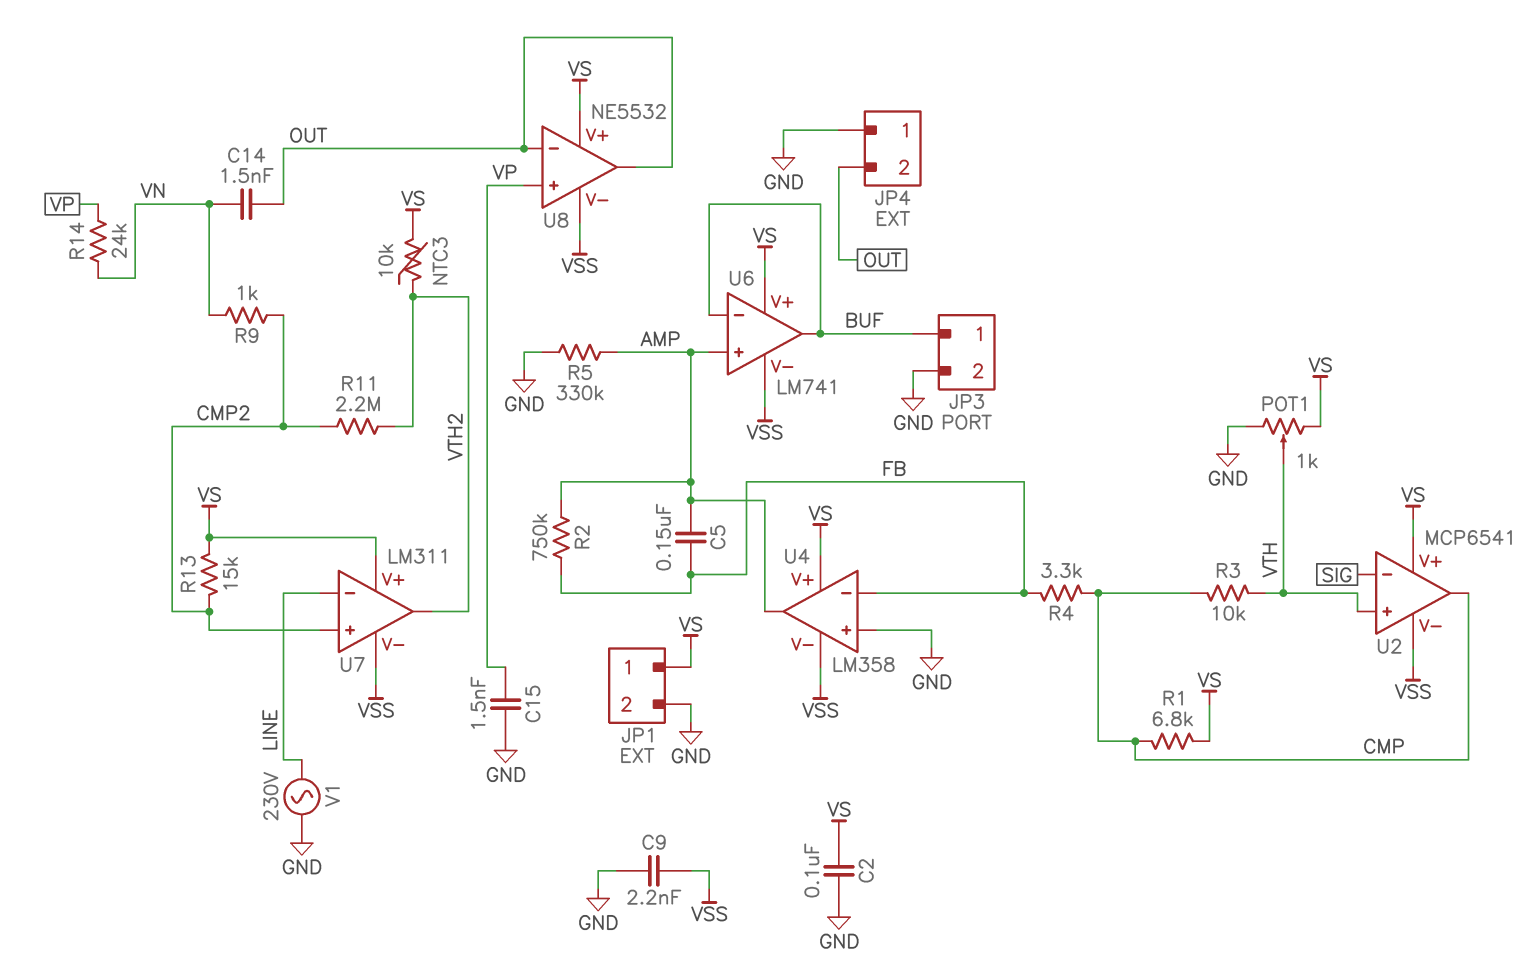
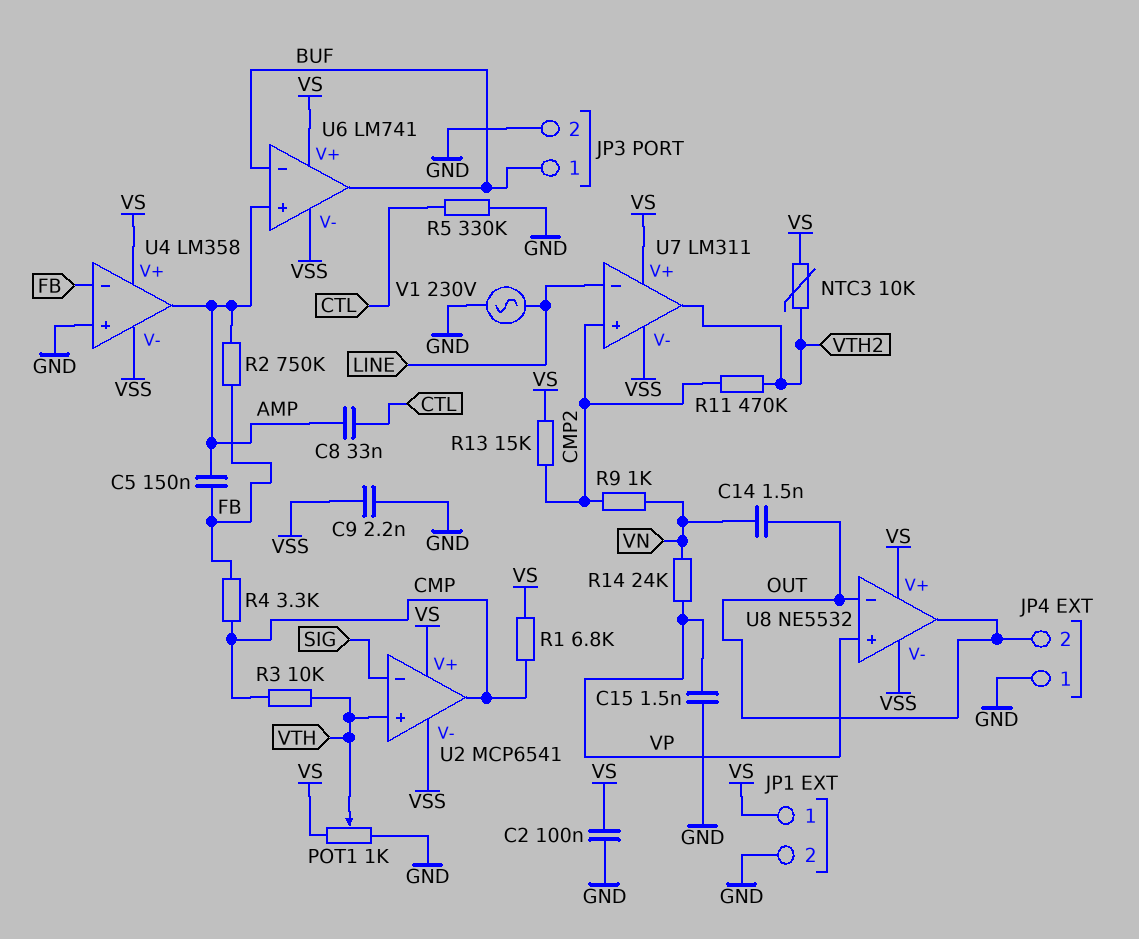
C8: none -> 33nF (AMP, CTL)
R5: 330k (AMP, GND) -> 330k (CTL, GND)
R11: 2.2M (CMP2, VTH2) -> 470k (CMP2, VTH2)

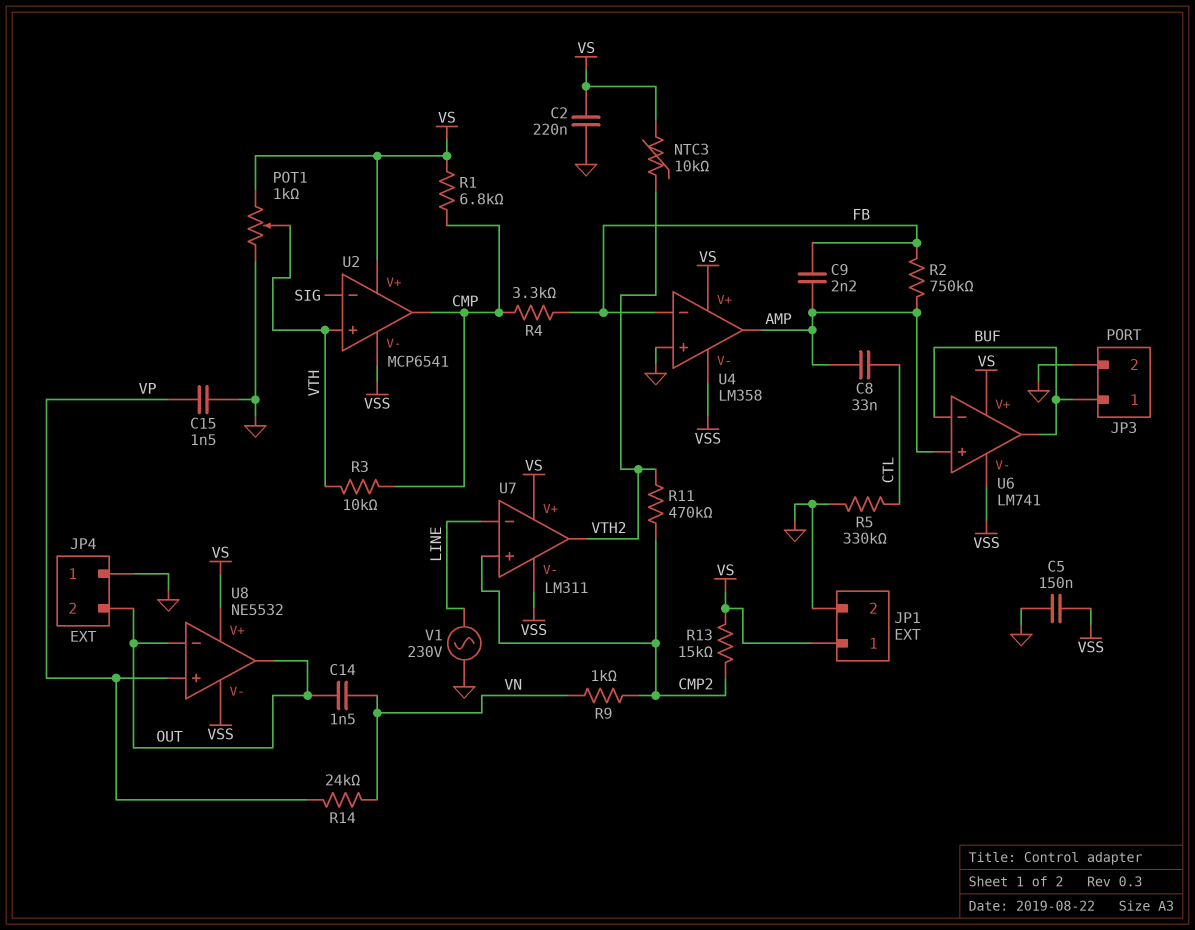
C2: 100nF (GND, VS) -> 220nF (GND, VS)
C5: 150nF (AMP, FB) -> 150nF (GND, VSS)
C9: 2.2nF (GND, VSS) -> 2.2nF (AMP, FB)

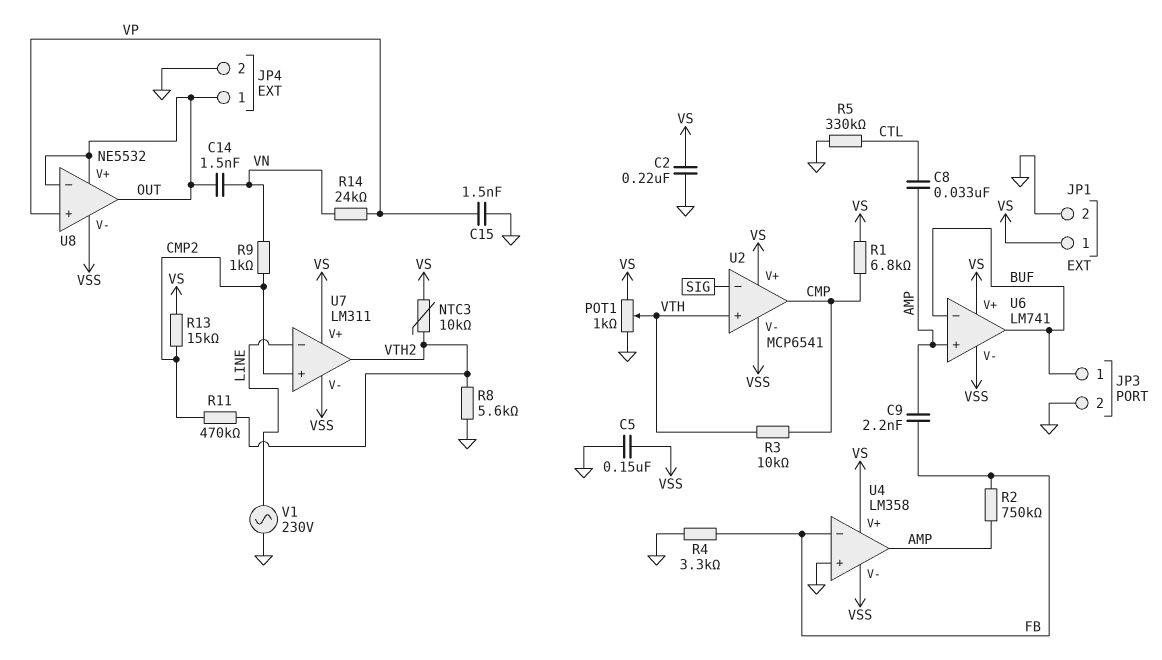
JP4 pin 1: GND -> OUT
JP4 pin 2: OUT -> GND
R4: 3.3k (CMP, FB) -> 3.3k (FB, GND)
R8: none -> 5.6k (GND, VTH2)
U8 pin V+: VS -> OUT

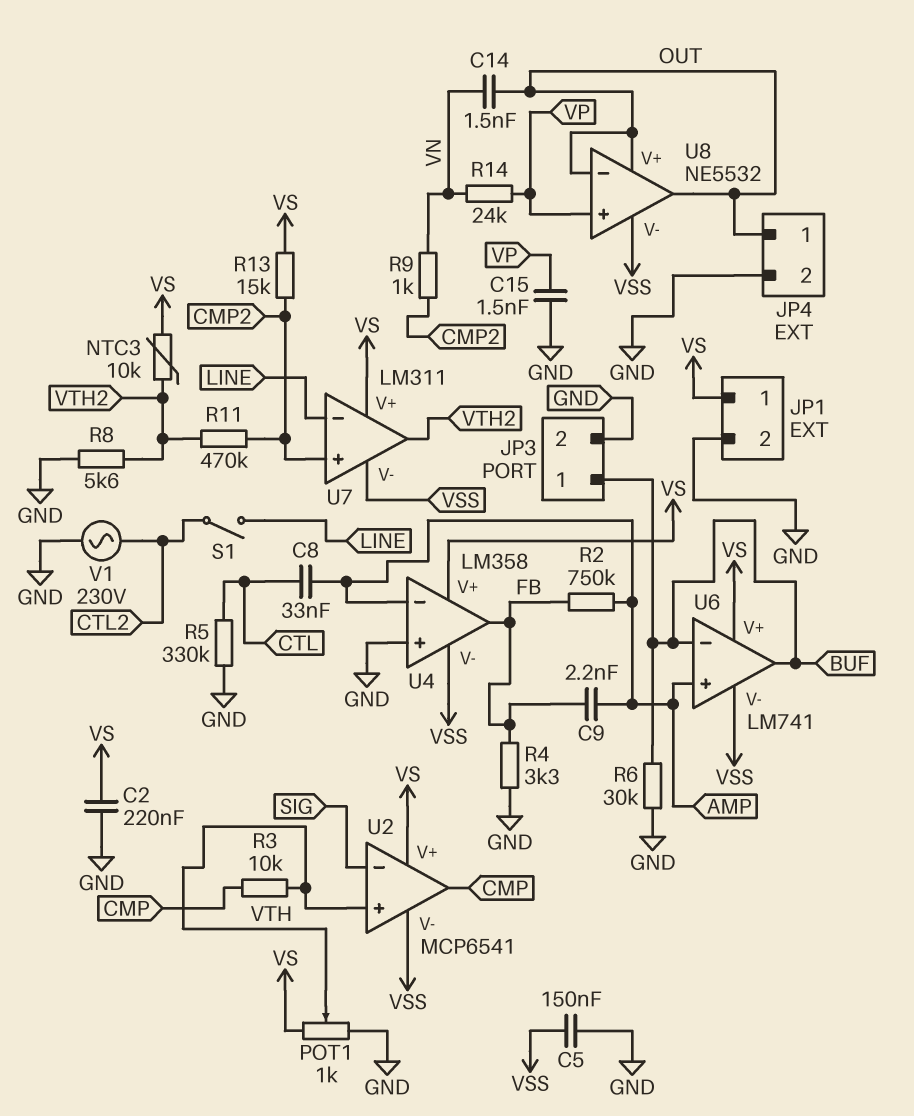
R1: 6.8k (CMP, VS) -> none
R6: none -> 30k (BUF, GND)
S1: none -> switch (CTL2, LINE)
U4 pin in-: FB -> AMP
U4 pin out: AMP -> FB
V1: AC 230V (GND, LINE) -> AC 230V (CTL2, GND)

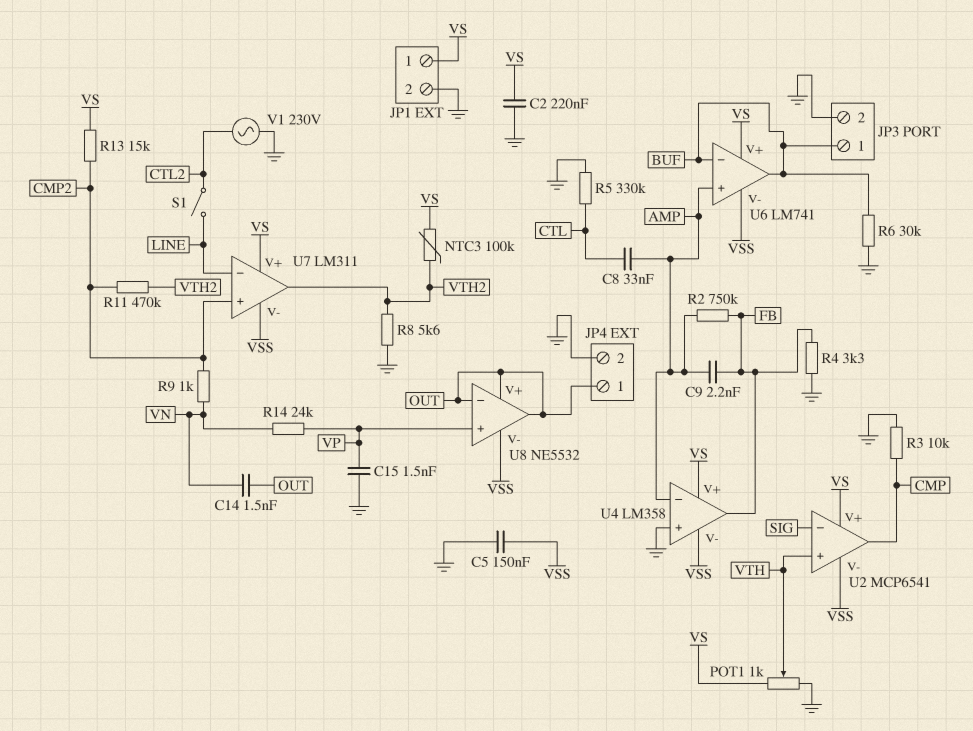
NTC3: 10k (VS, VTH2) -> 100k (VS, VTH2)
R3: 10k (CMP, VTH) -> 10k (CMP, GND)

